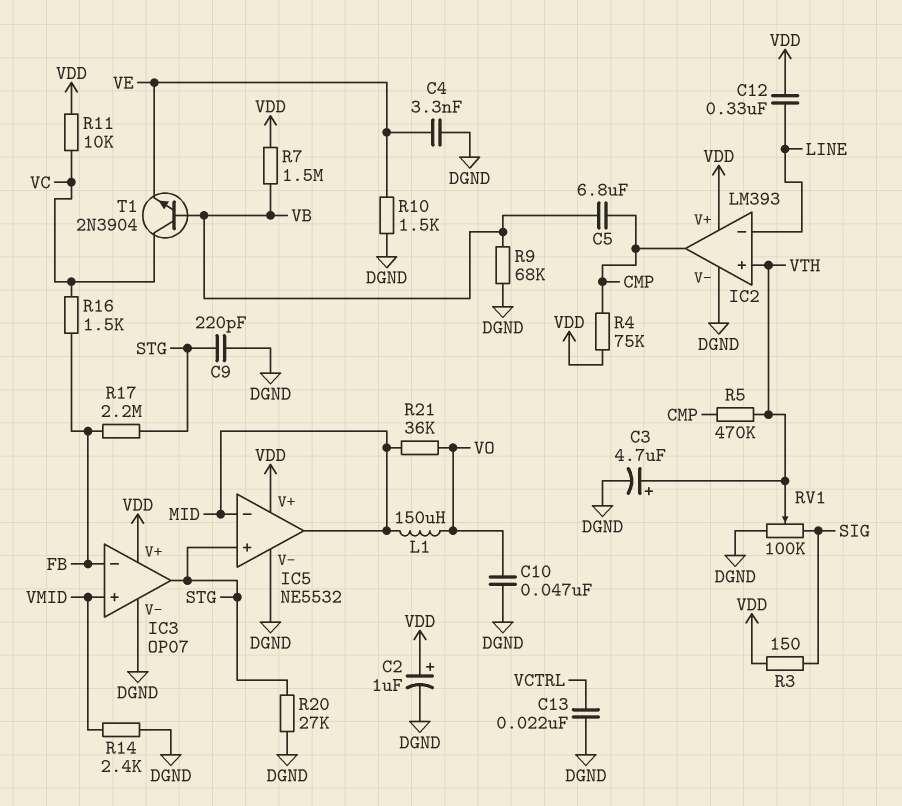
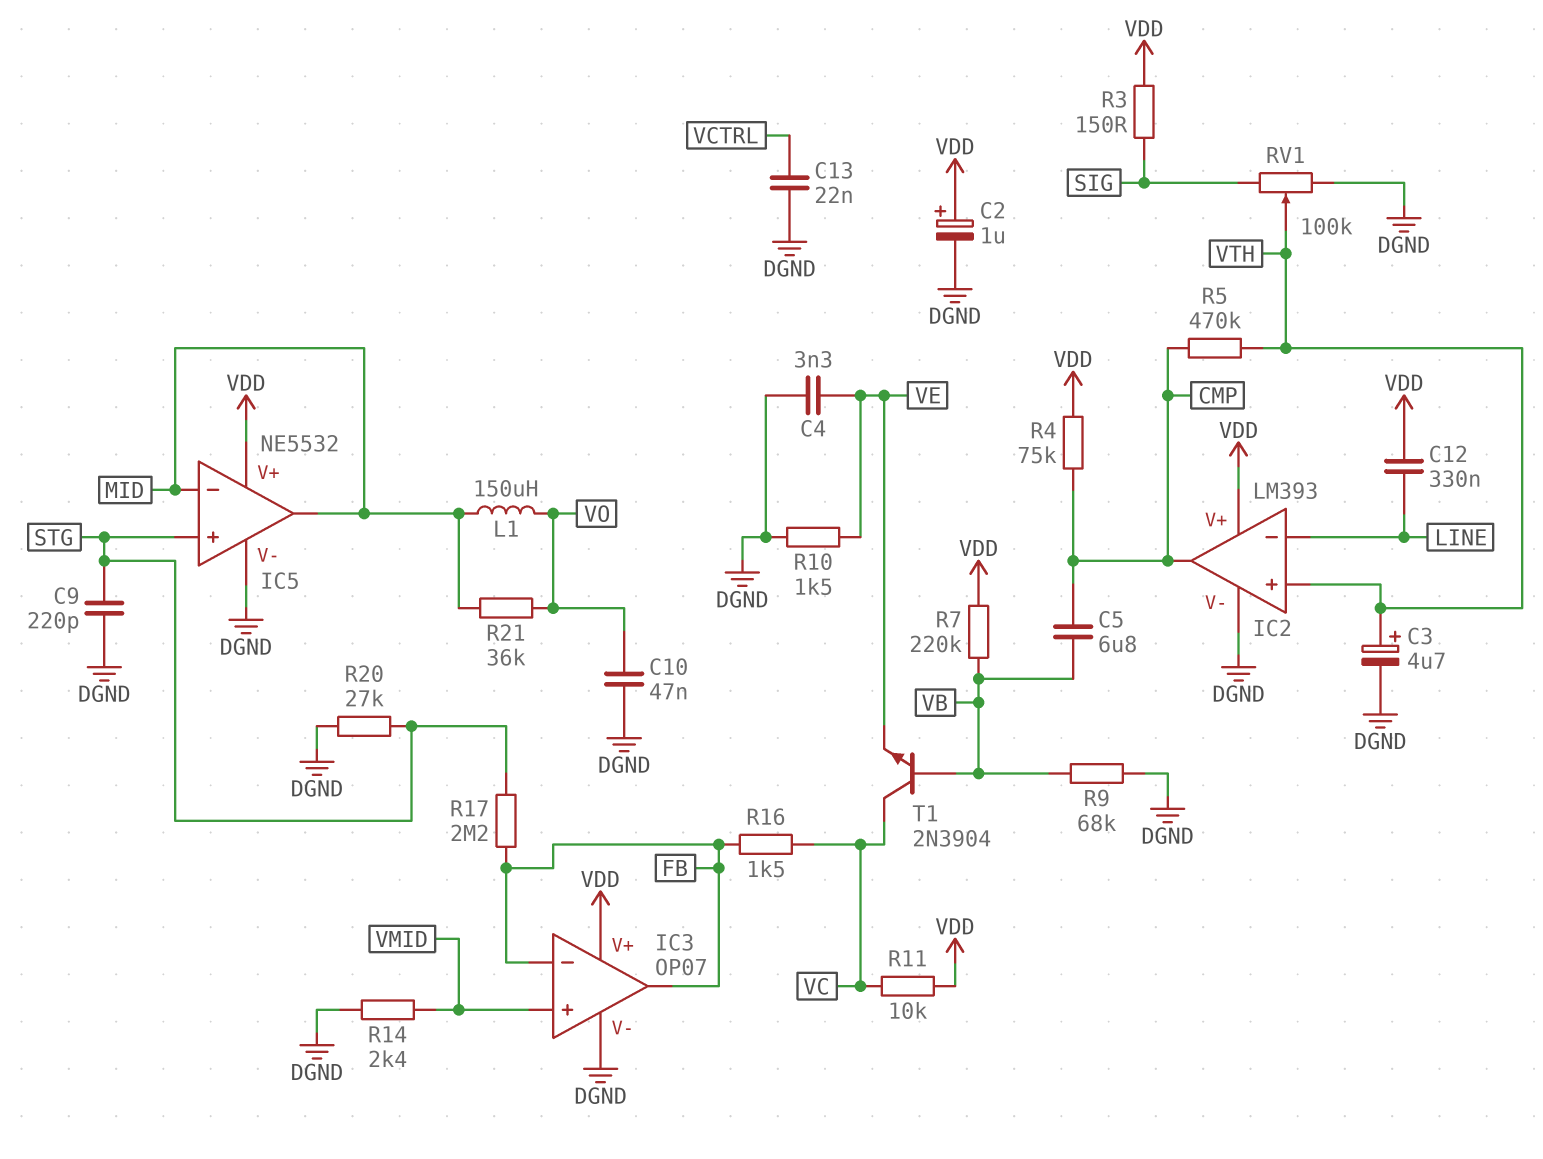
IC3 pin out: STG -> FB
R7: 1.5M (VB, VDD) -> 220k (VB, VDD)

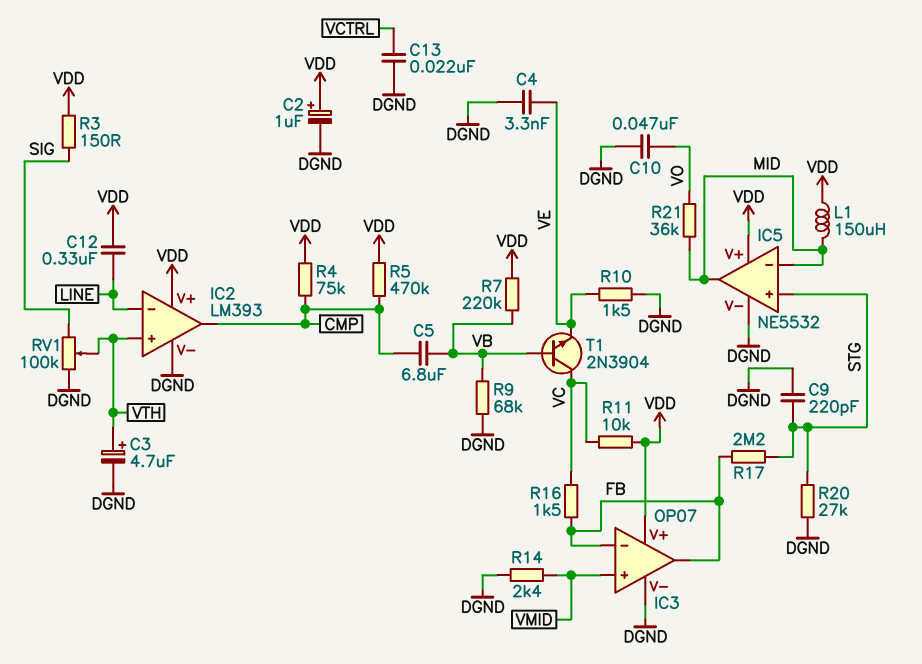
L1: 150uH (MID, VO) -> 150uH (MID, VDD)
R5: 470k (CMP, VTH) -> 470k (CMP, VDD)

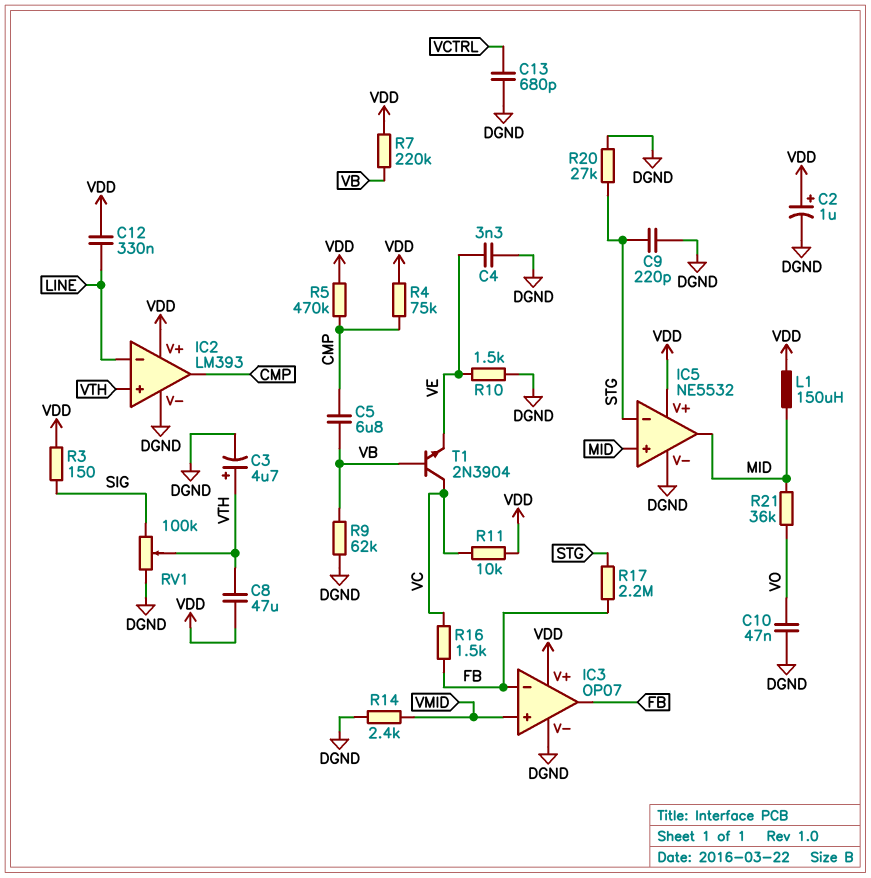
C8: none -> 47uF (VDD, VTH)
C13: 22nF (DGND, VCTRL) -> 680pF (DGND, VCTRL)
IC5 pin in+: STG -> MID
IC5 pin in-: MID -> STG
R9: 68k (DGND, VB) -> 62k (DGND, VB)

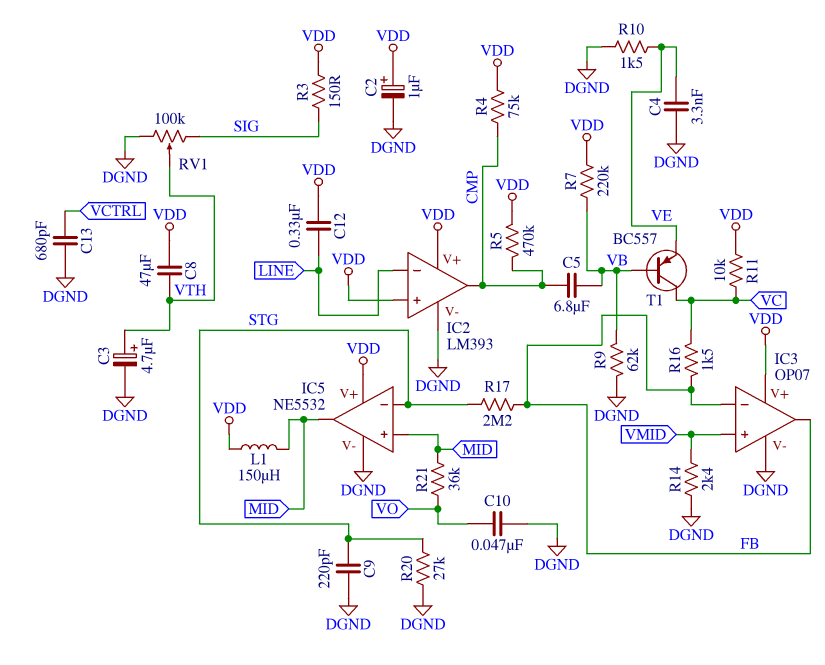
IC2 pin in+: VTH -> VDD
T1: NPN 2N3904 (B VB, C VC, E VE) -> PNP BC557 (B VB, C VC, E VE)

